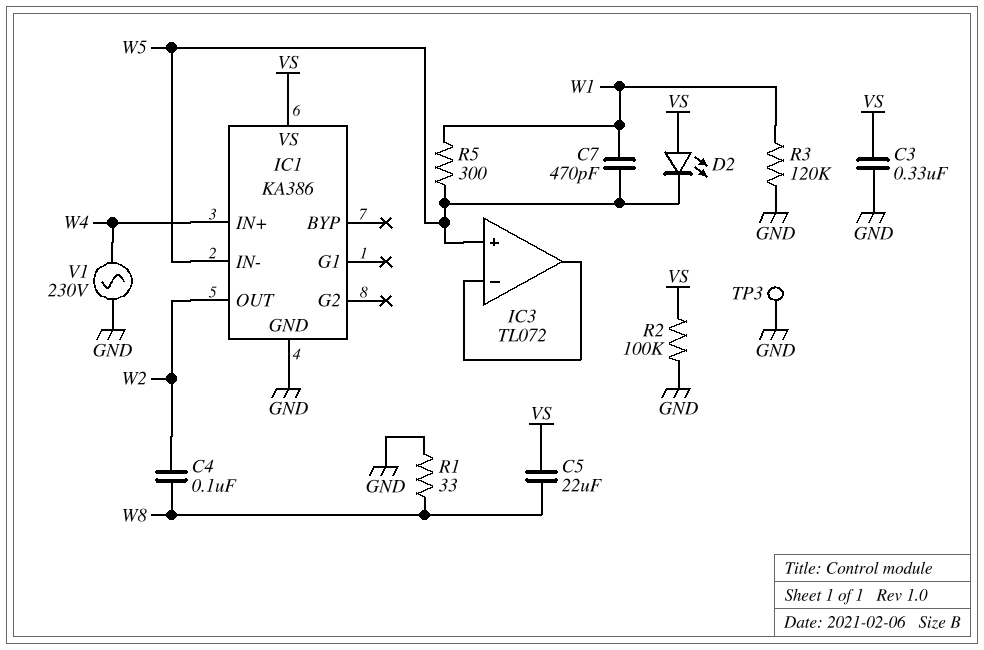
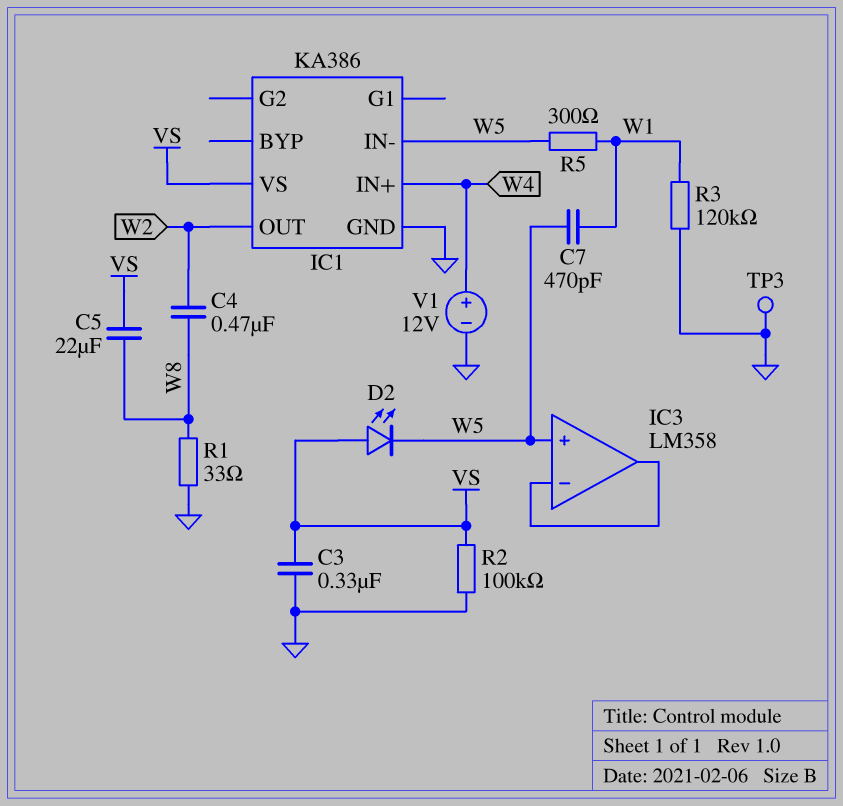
C4: 100nF (W2, W8) -> 470nF (W2, W8)
IC3: TL072 -> LM358
V1: AC 230V (GND, W4) -> 12V (plus W4, minus GND)

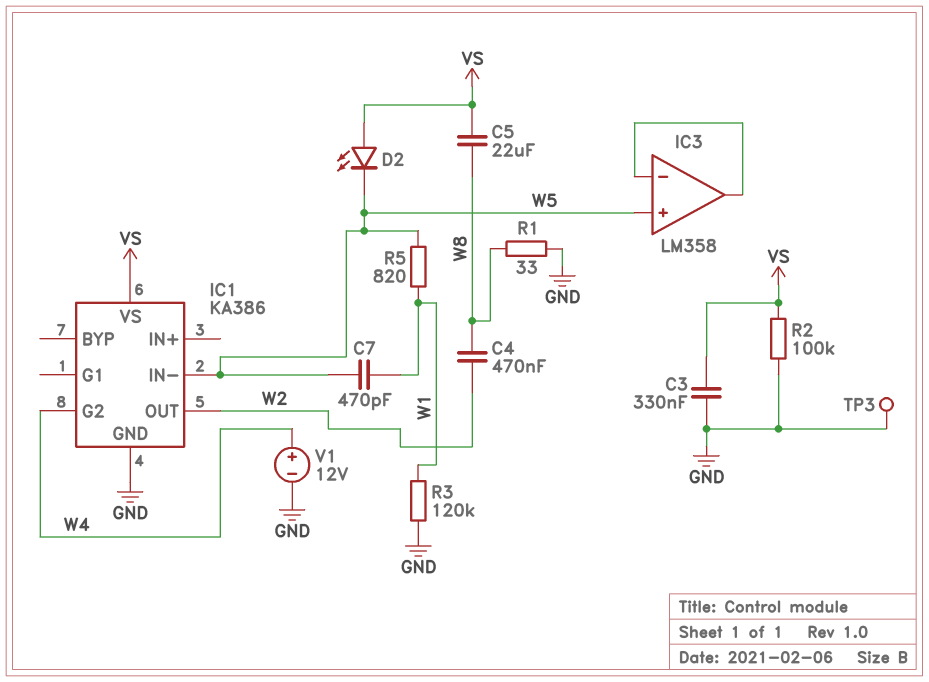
IC1 pin G2: none -> W4
IC1 pin IN+: W4 -> none
R5: 300 (W1, W5) -> 820 (W1, W5)

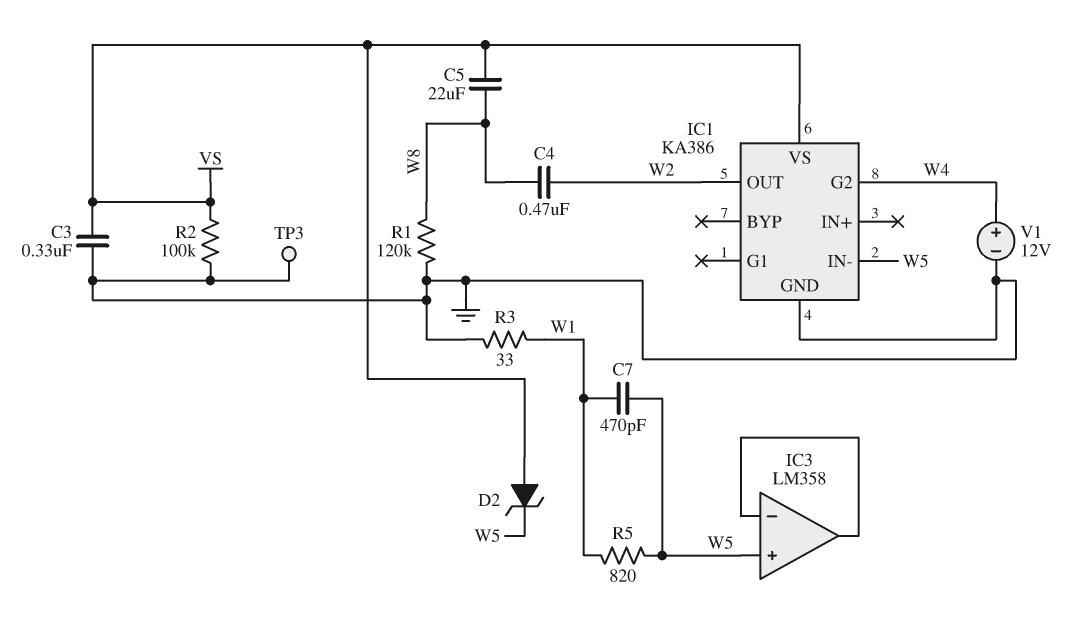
D2: LED (A VS, K W5) -> zener (A VS, K W5)
R1: 33 (GND, W8) -> 120k (GND, W8)
R3: 120k (GND, W1) -> 33 (GND, W1)

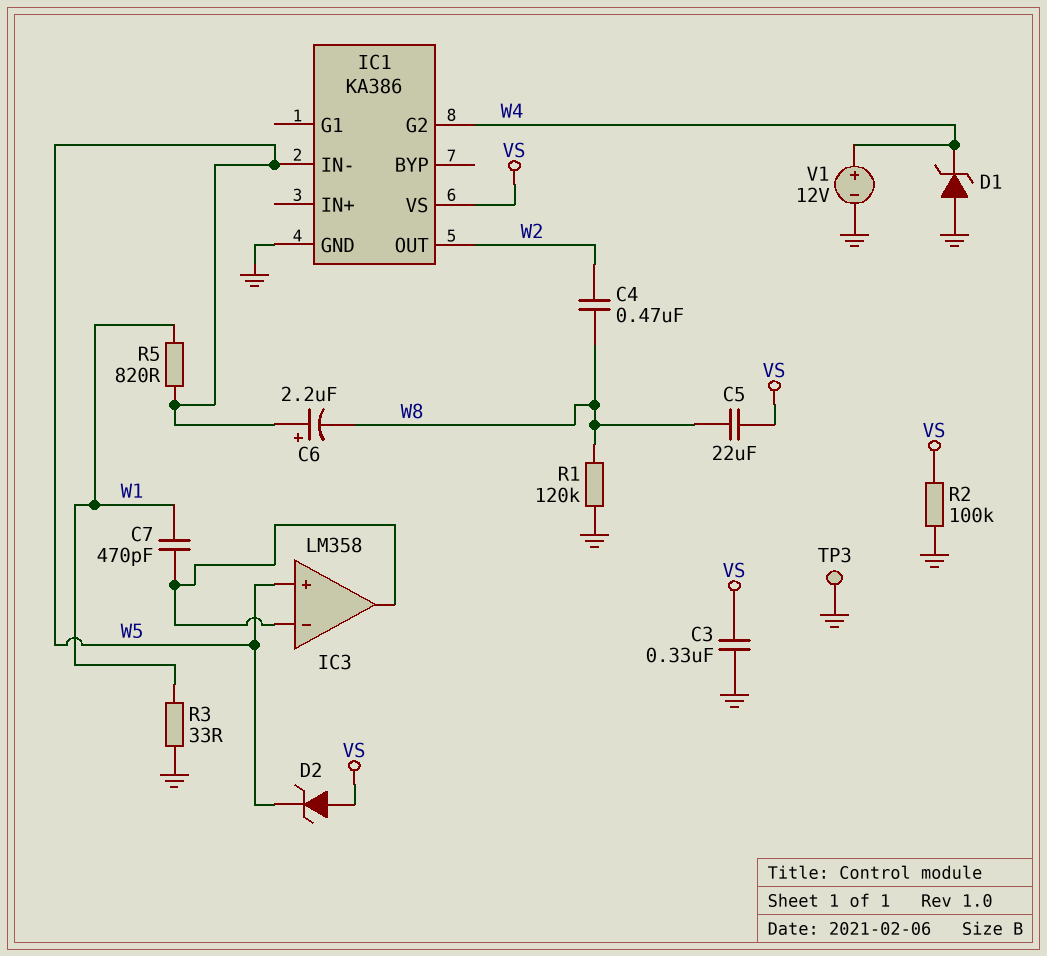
C6: none -> 2.2uF (plus W5, minus W8)
C7: 470pF (W1, W5) -> 470pF (IC3/in-, W1)
D1: none -> zener (A GND, K W4)

